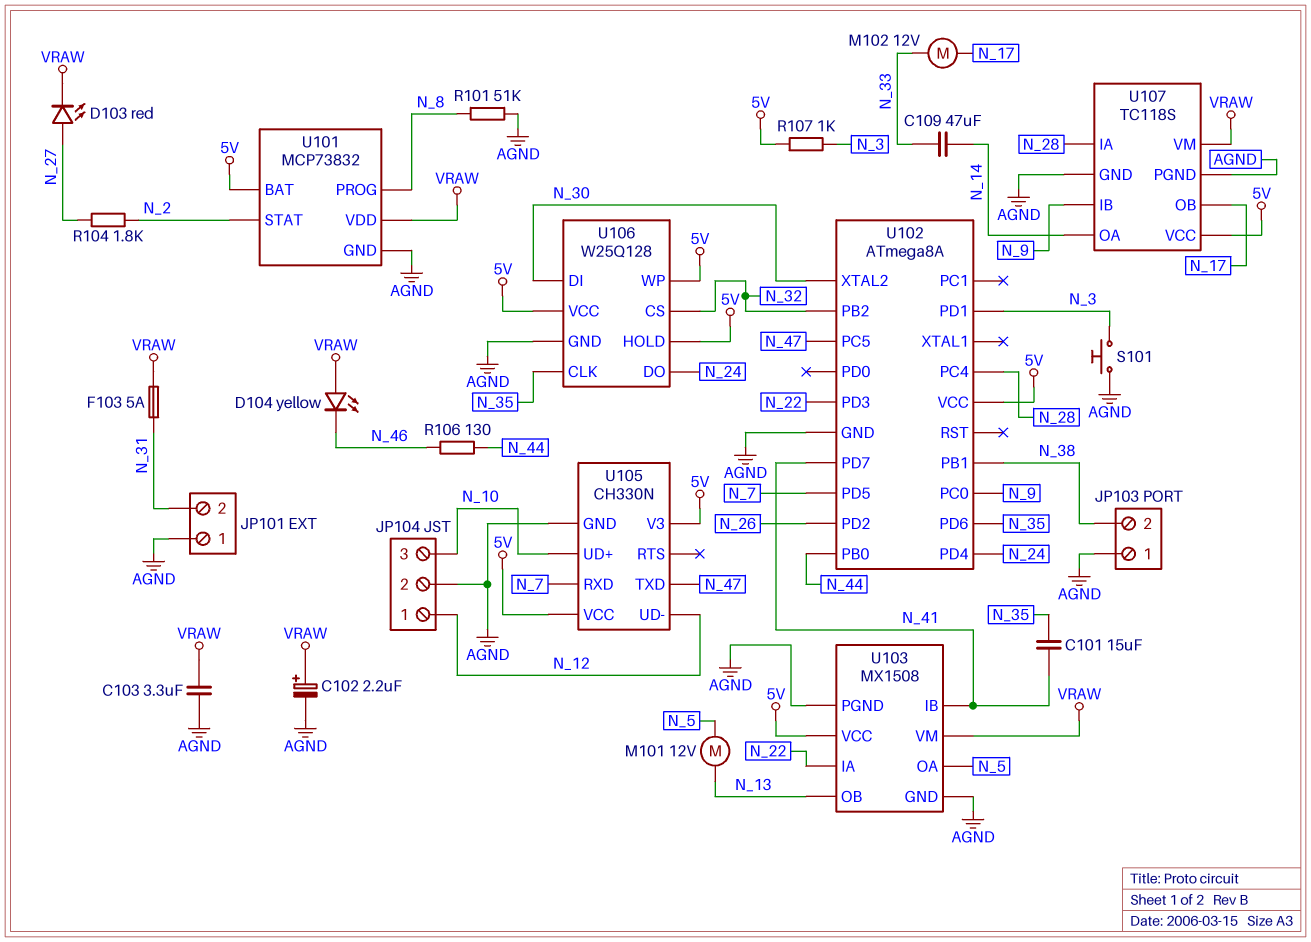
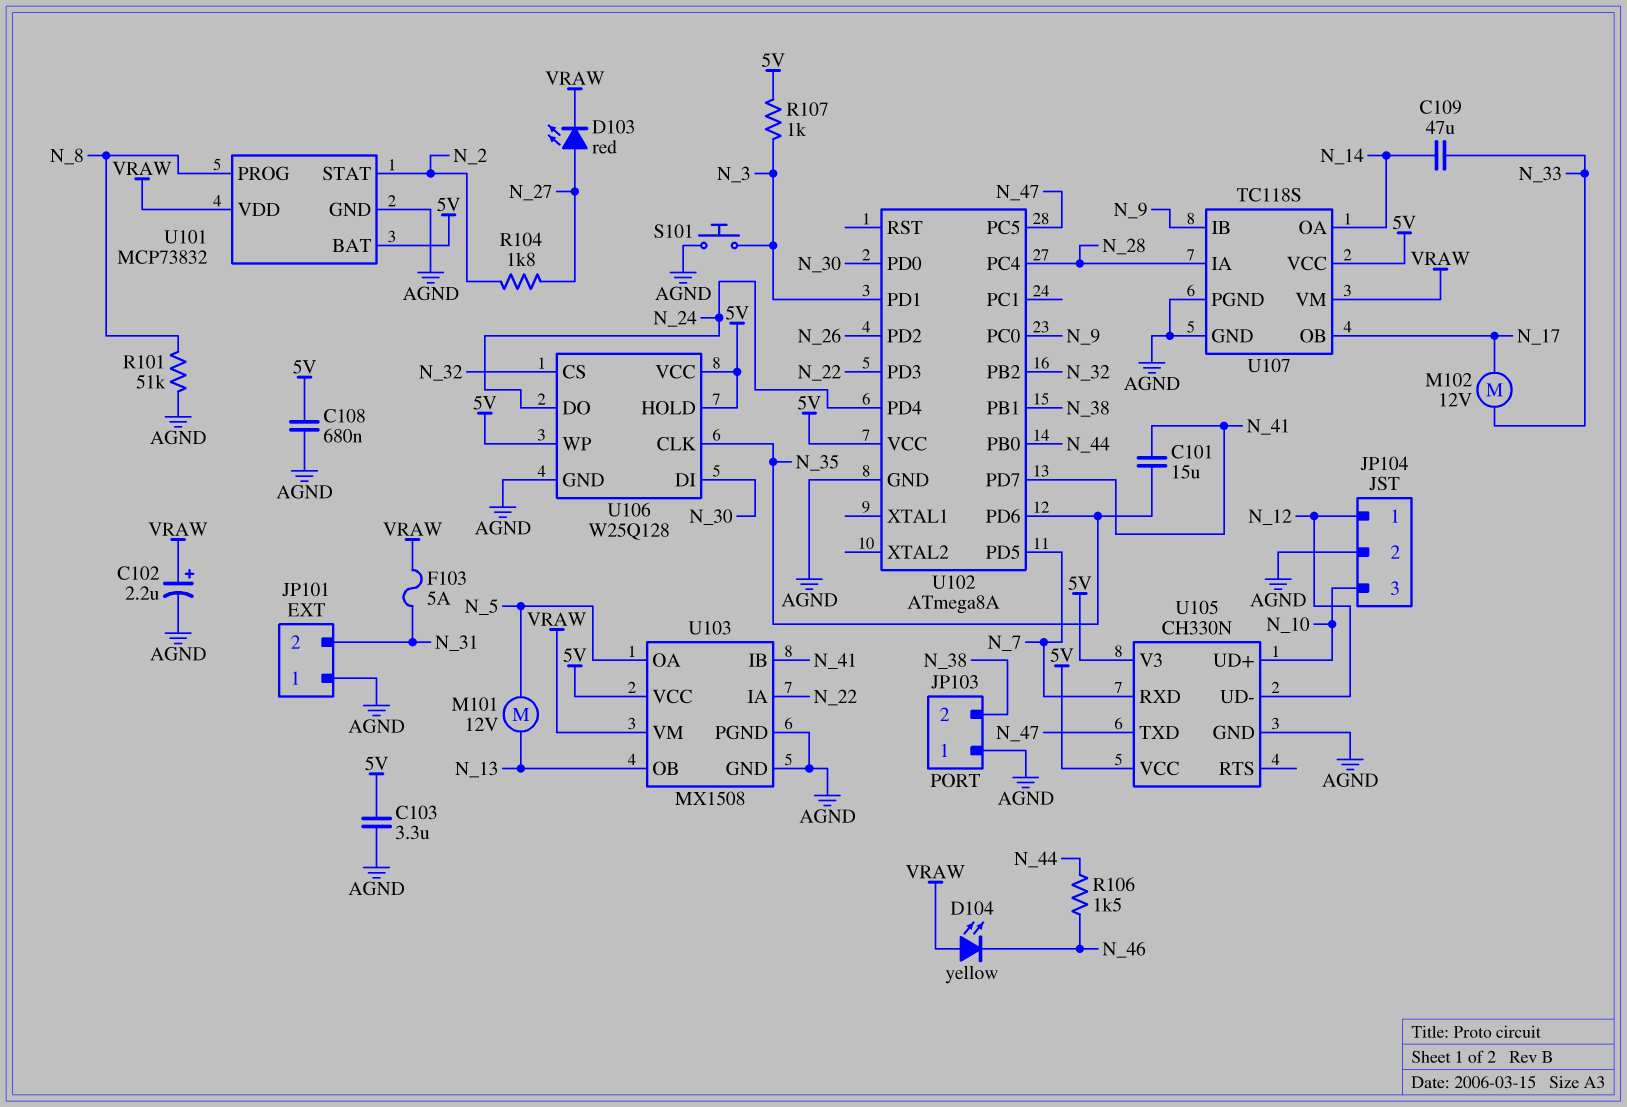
C103: 3.3uF (AGND, VRAW) -> 3.3uF (5V, AGND)
C108: none -> 680nF (5V, AGND)
R106: 130 (N_44, N_46) -> 1.5k (N_44, N_46)
U102 pin PD0: none -> N_30
U102 pin XTAL2: N_30 -> none

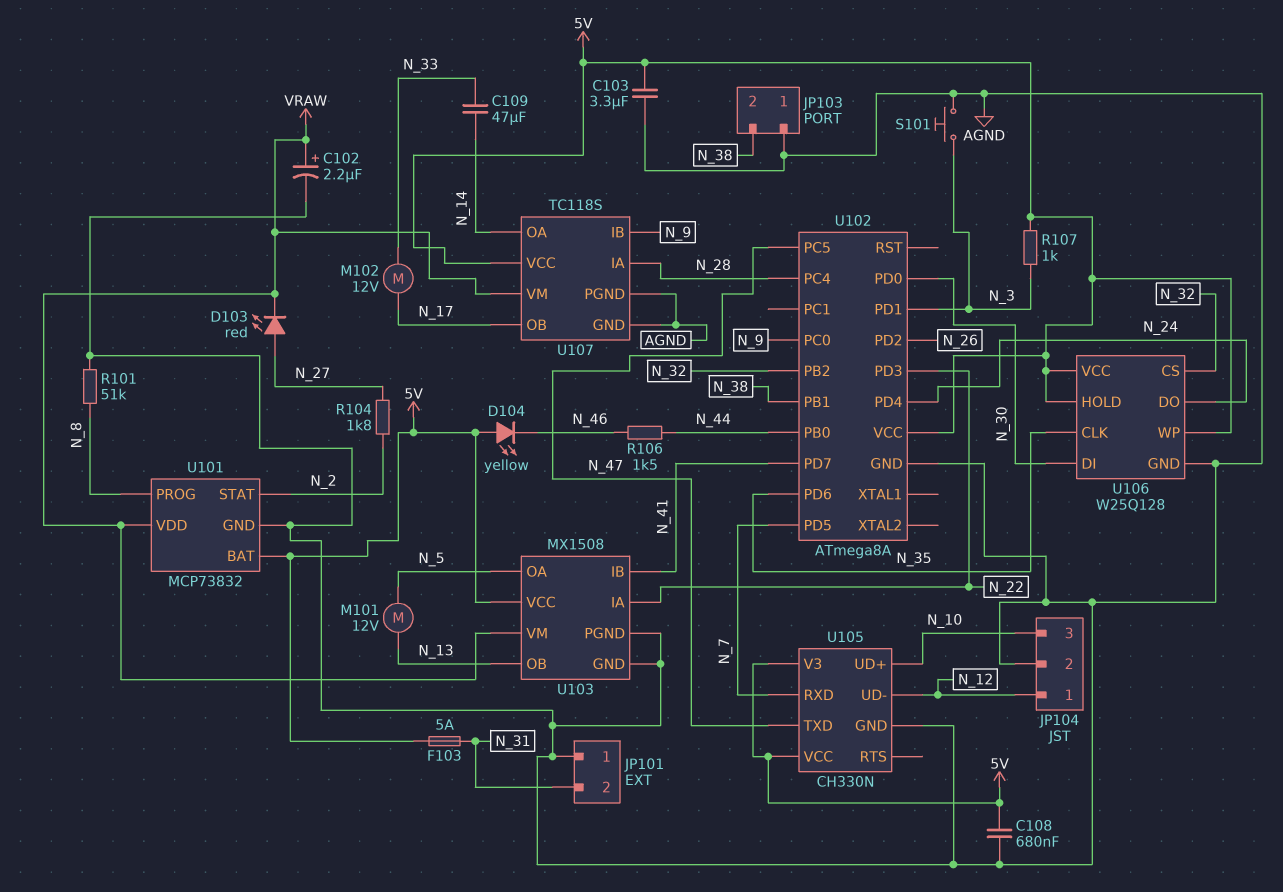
C101: 15uF (N_35, N_41) -> none
D104: LED yellow (A VRAW, K N_46) -> LED yellow (A 5V, K N_46)
F103: 5A (N_31, VRAW) -> 5A (5V, N_31)

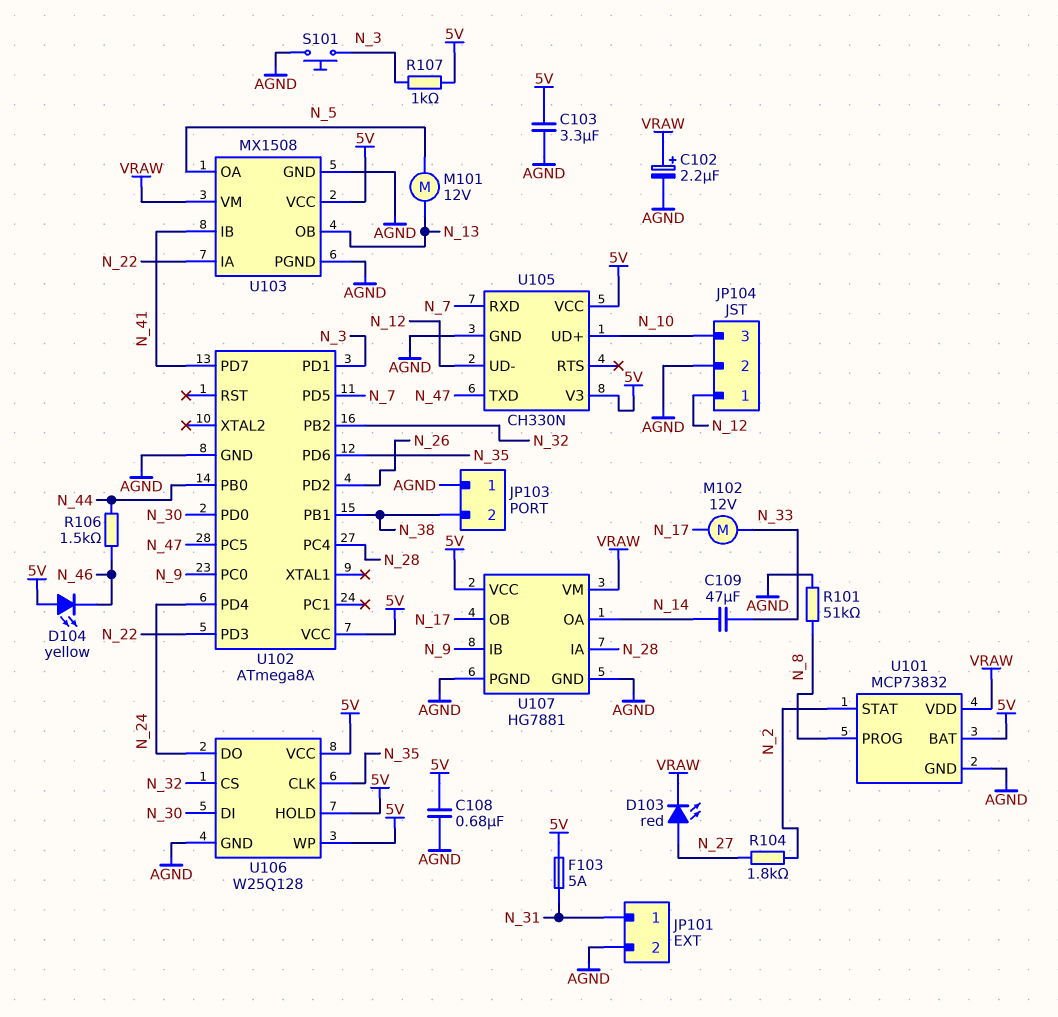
JP101 pin 1: AGND -> N_31
JP101 pin 2: N_31 -> AGND
U107: TC118S -> HG7881

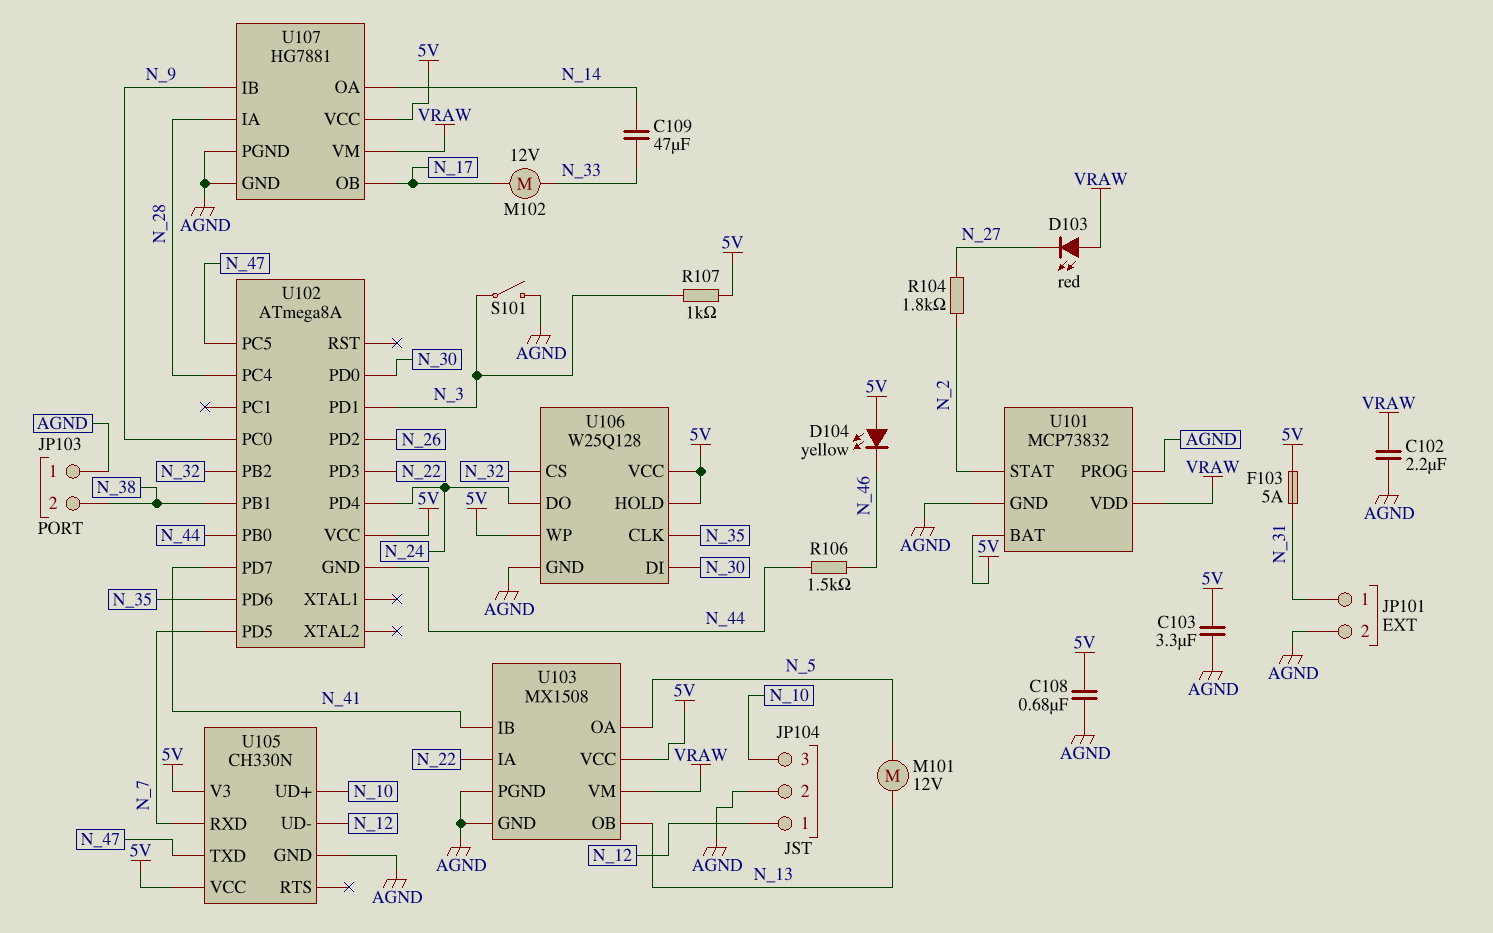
C102: 2.2uF (plus VRAW, minus AGND) -> 2.2uF (AGND, VRAW)
D103: LED red (A N_27, K VRAW) -> LED red (A VRAW, K N_27)
R101: 51k (AGND, N_8) -> none
S101: button (AGND, N_3) -> switch (AGND, N_3)
U101 pin PROG: N_8 -> AGND
U102 pin GND: AGND -> N_44

